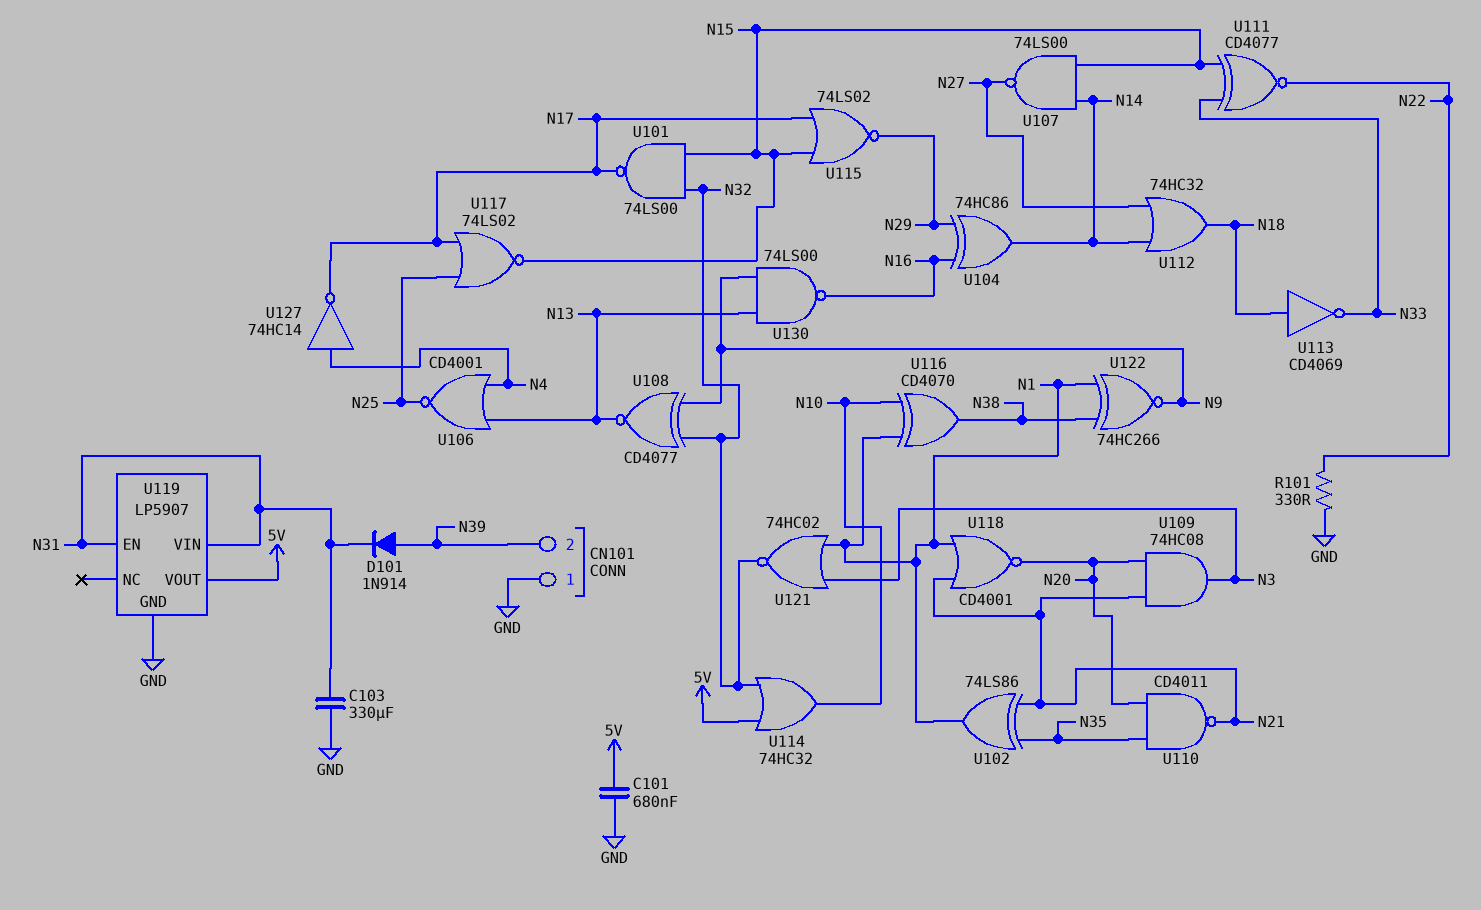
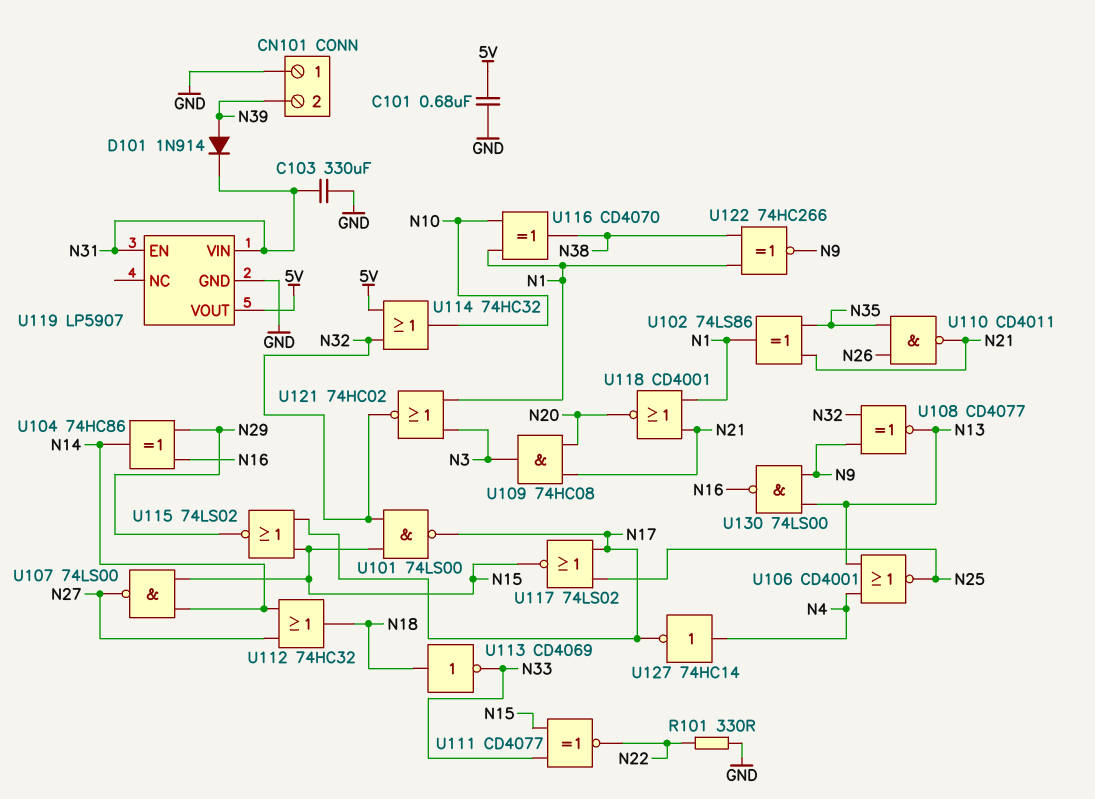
U110: NAND CD4011 (in N20, in N35, out N21) -> NAND CD4011 (in N26, in N35, out N21)

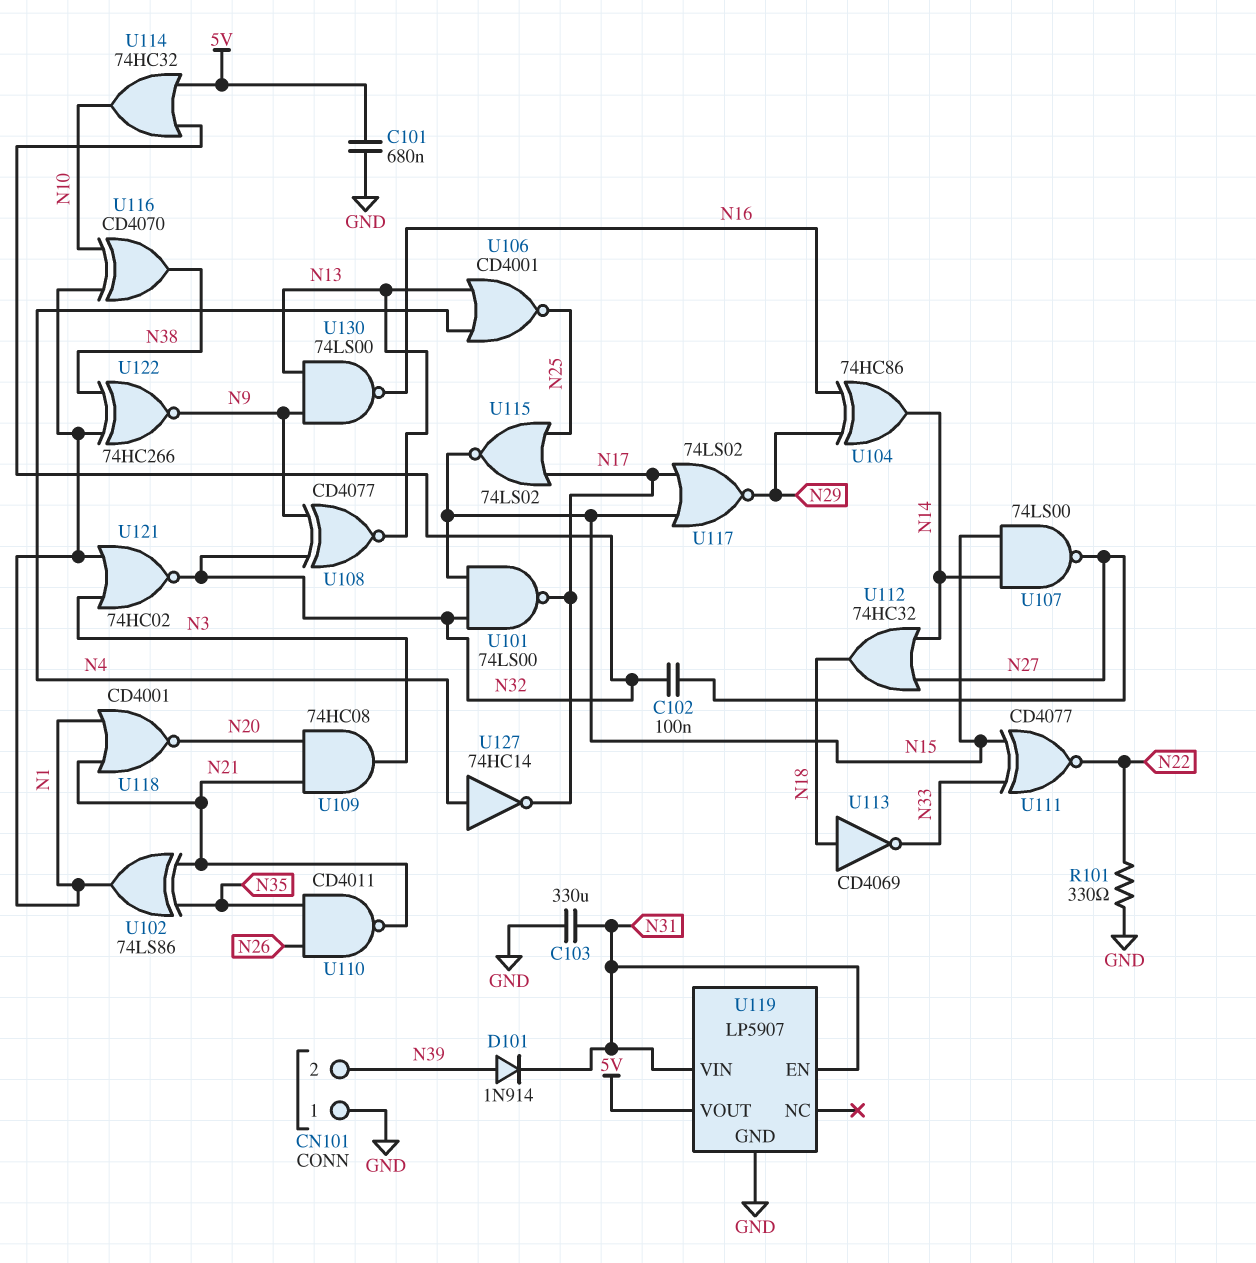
C102: none -> 100nF (N27, N32)
U115: NOR 74LS02 (in N15, in N17, out N29) -> NOR 74LS02 (in N17, in N25, out N15)
U117: NOR 74LS02 (in N17, in N25, out N15) -> NOR 74LS02 (in N15, in N17, out N29)

